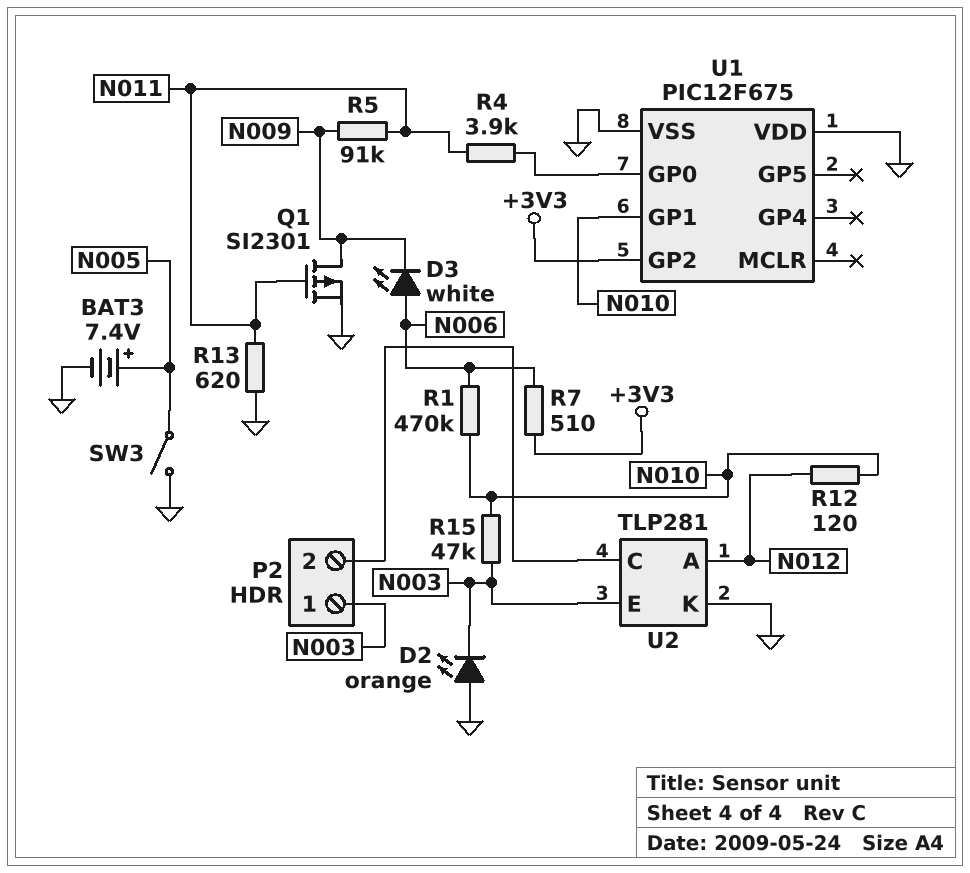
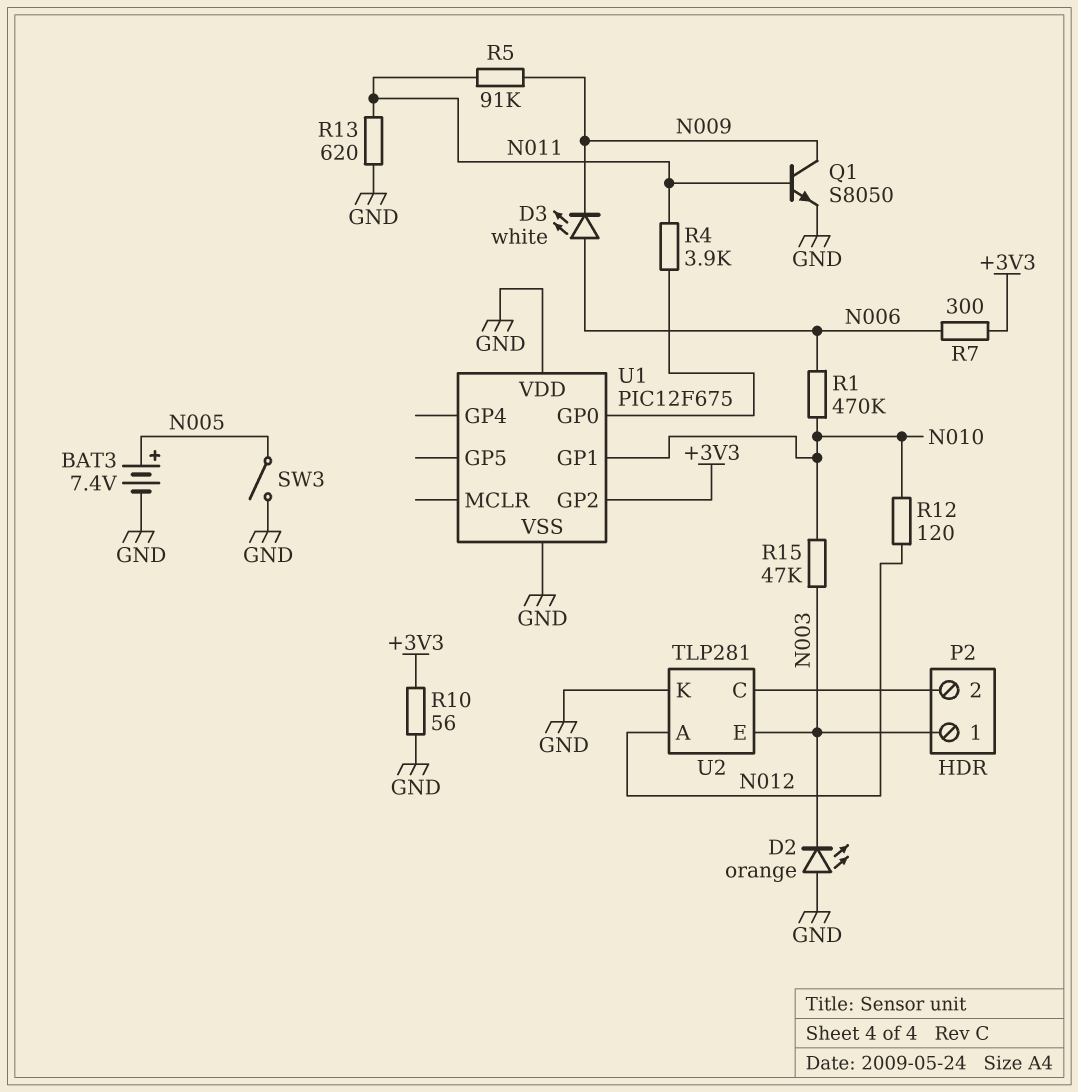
Q1: PMOS SI2301 (G N011, D N009, S GND) -> NPN S8050 (B N011, C N009, E GND)
R7: 510 (+3V3, N006) -> 300 (+3V3, N006)
R10: none -> 56 (+3V3, GND)

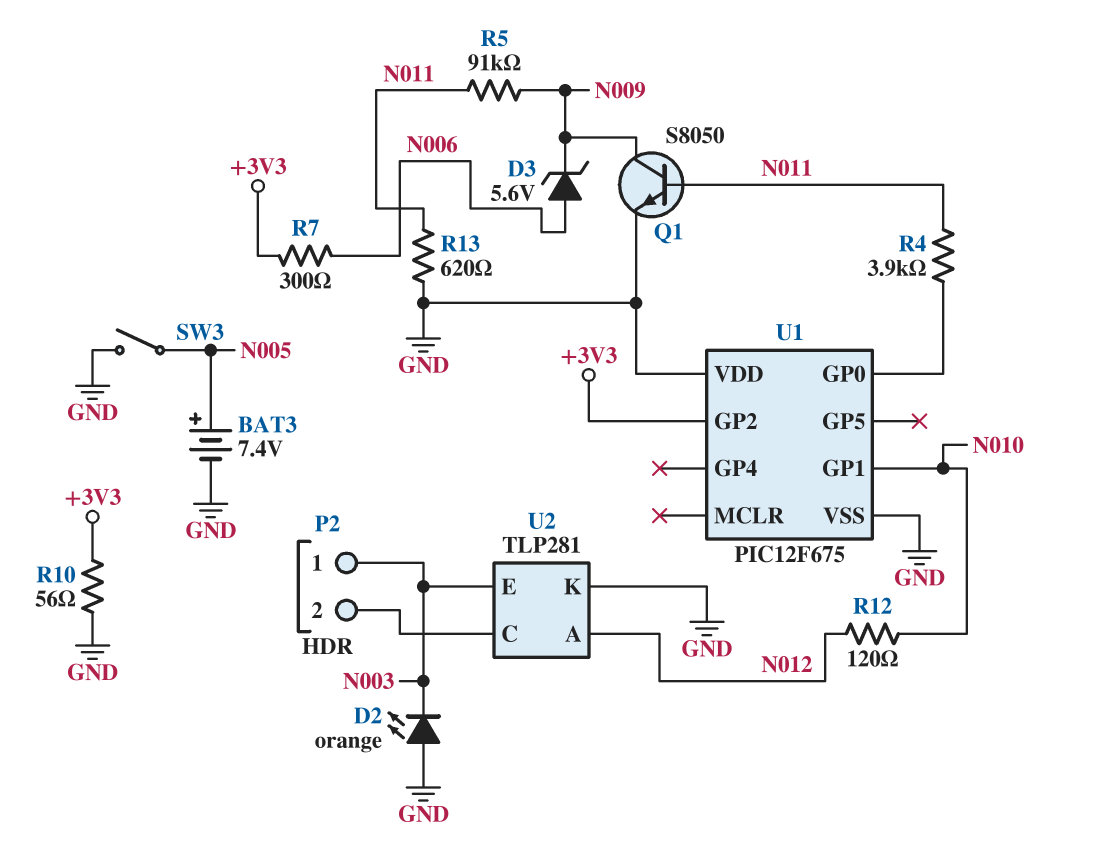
D3: LED white (A N006, K N009) -> zener 5.6V (A N006, K N009)
R1: 470k (N006, N010) -> none
R15: 47k (N003, N010) -> none

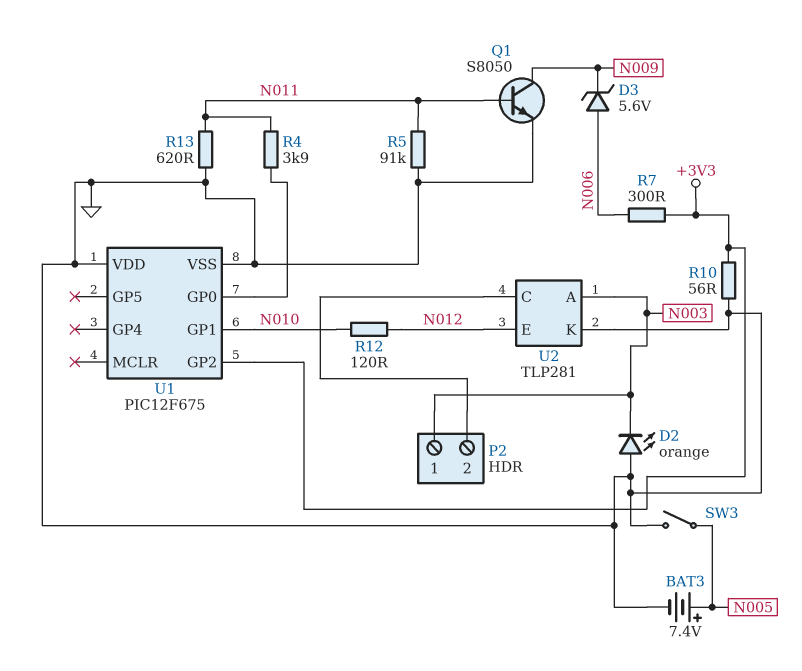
R5: 91k (N009, N011) -> 91k (GND, N011)
U2 pin A: N012 -> N003
U2 pin E: N003 -> N012

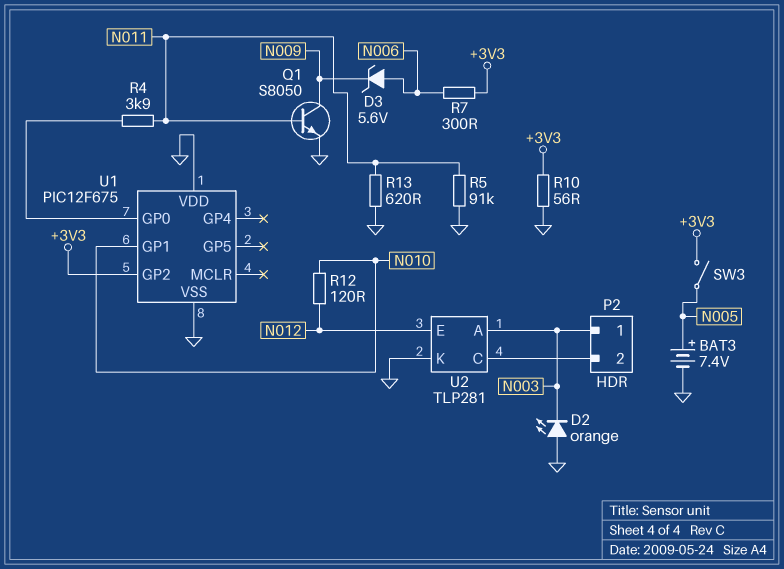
SW3: switch (GND, N005) -> switch (+3V3, N005)

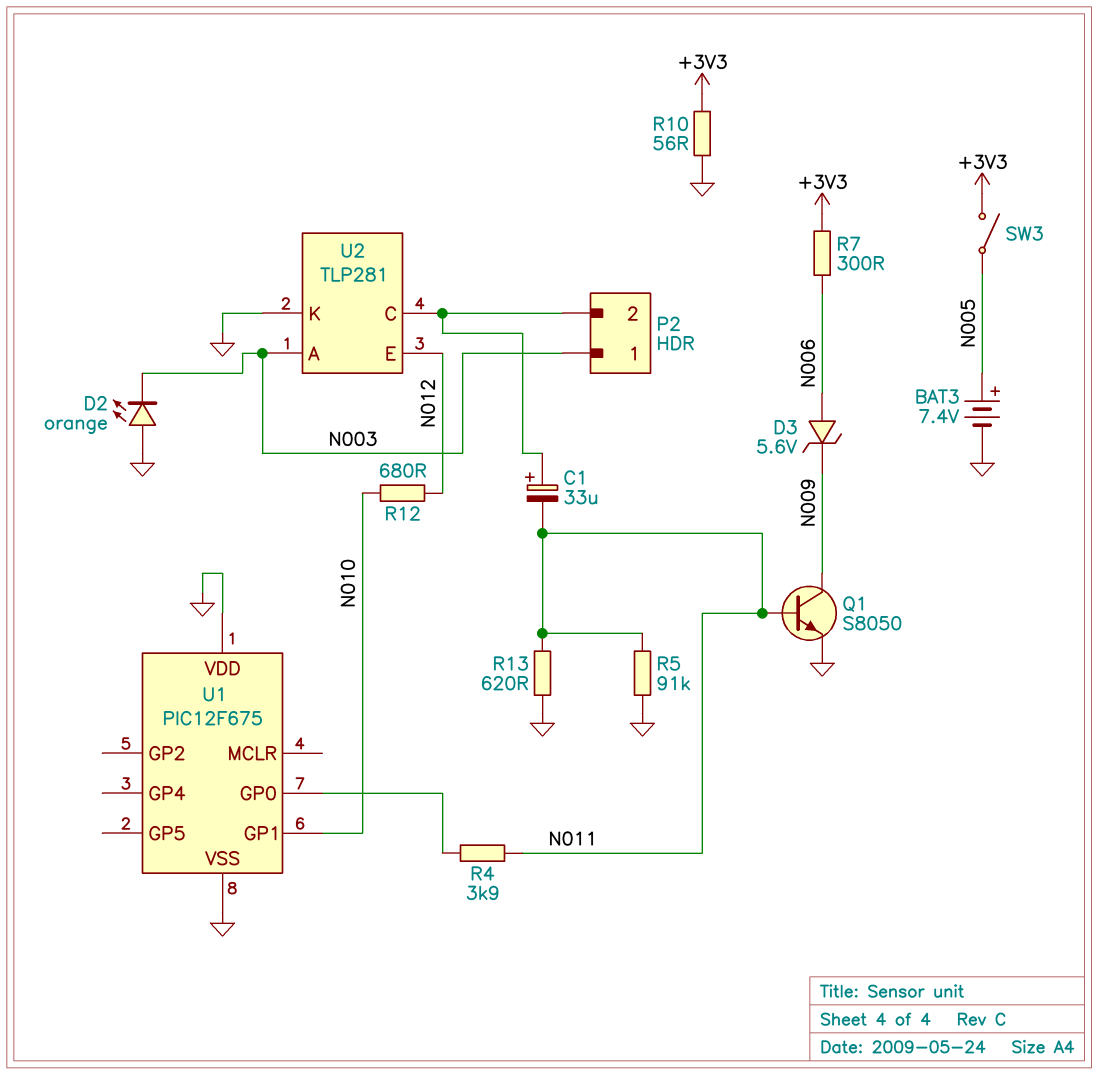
C1: none -> 33uF (plus P2/2, minus N011)
R12: 120 (N010, N012) -> 680 (N010, N012)
U1 pin GP2: +3V3 -> none

